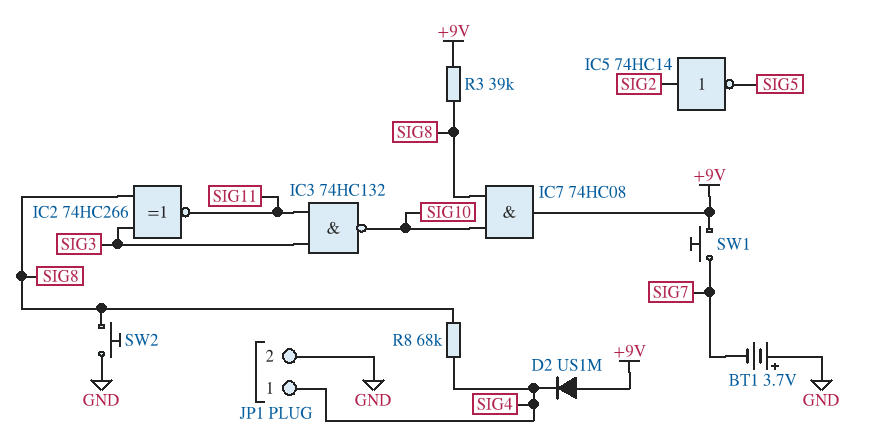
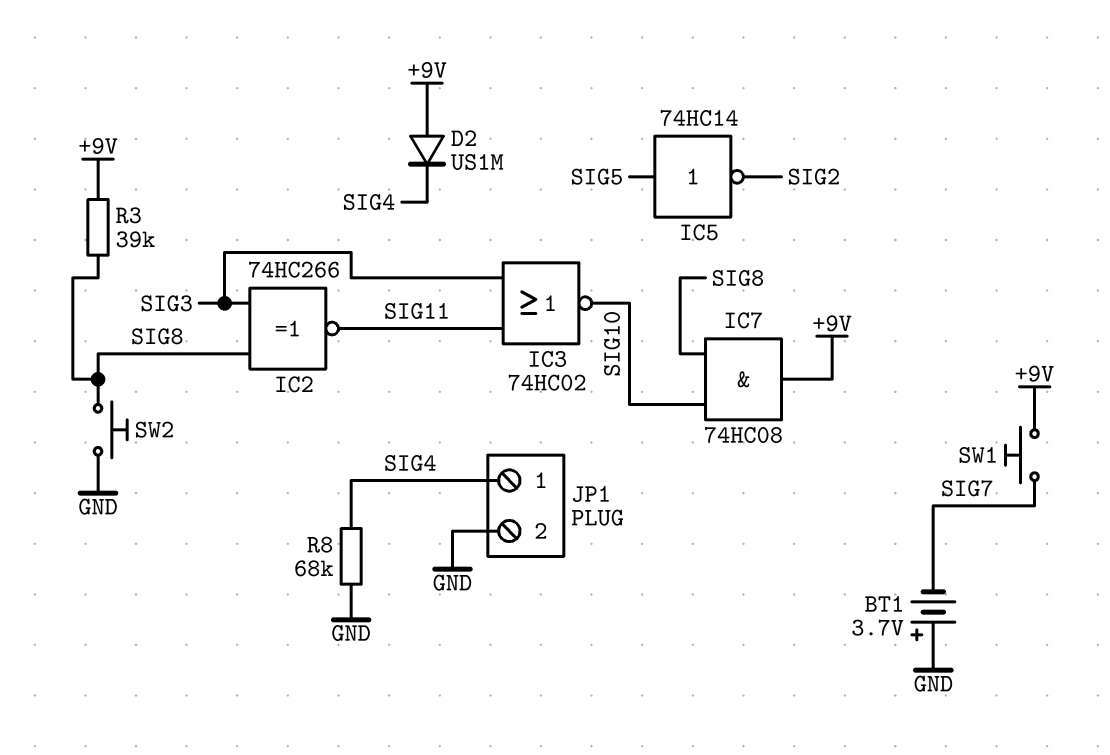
IC3: NAND 74HC132 (in SIG3, in SIG11, out SIG10) -> NOR 74HC02 (in SIG3, in SIG11, out SIG10)
IC5: NOT 74HC14 (in SIG2, out SIG5) -> NOT 74HC14 (in SIG5, out SIG2)
R8: 68k (SIG4, SIG8) -> 68k (GND, SIG4)

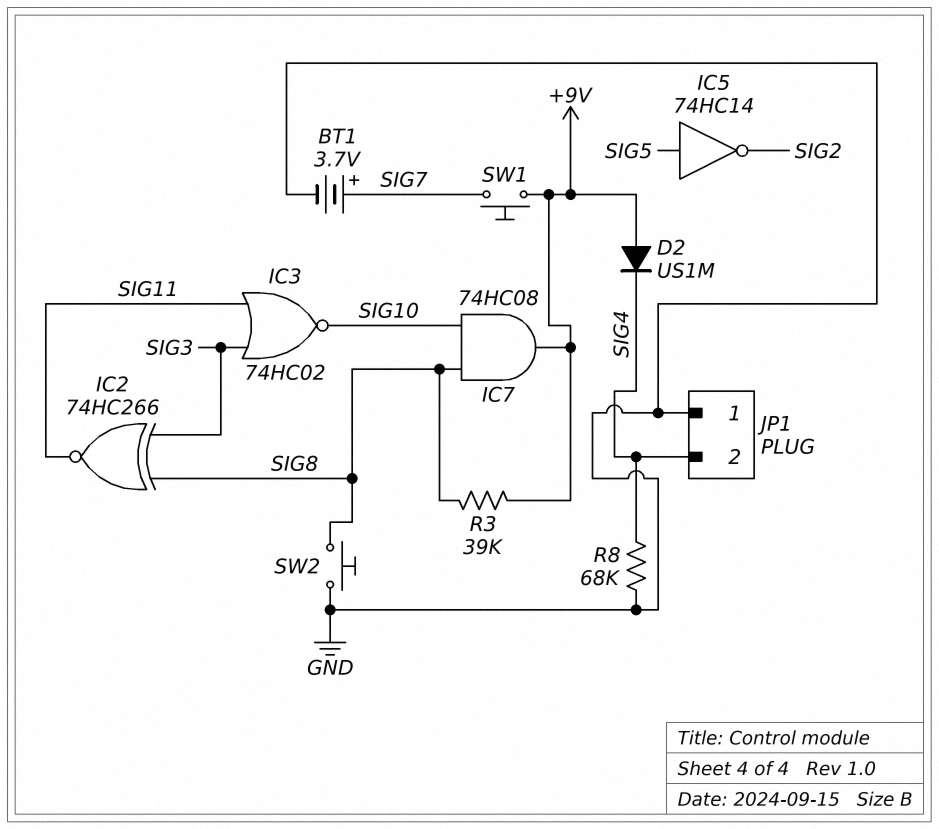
BT1: 3.7V (plus GND, minus SIG7) -> 3.7V (plus SIG7, minus GND)
JP1 pin 1: SIG4 -> GND
JP1 pin 2: GND -> SIG4

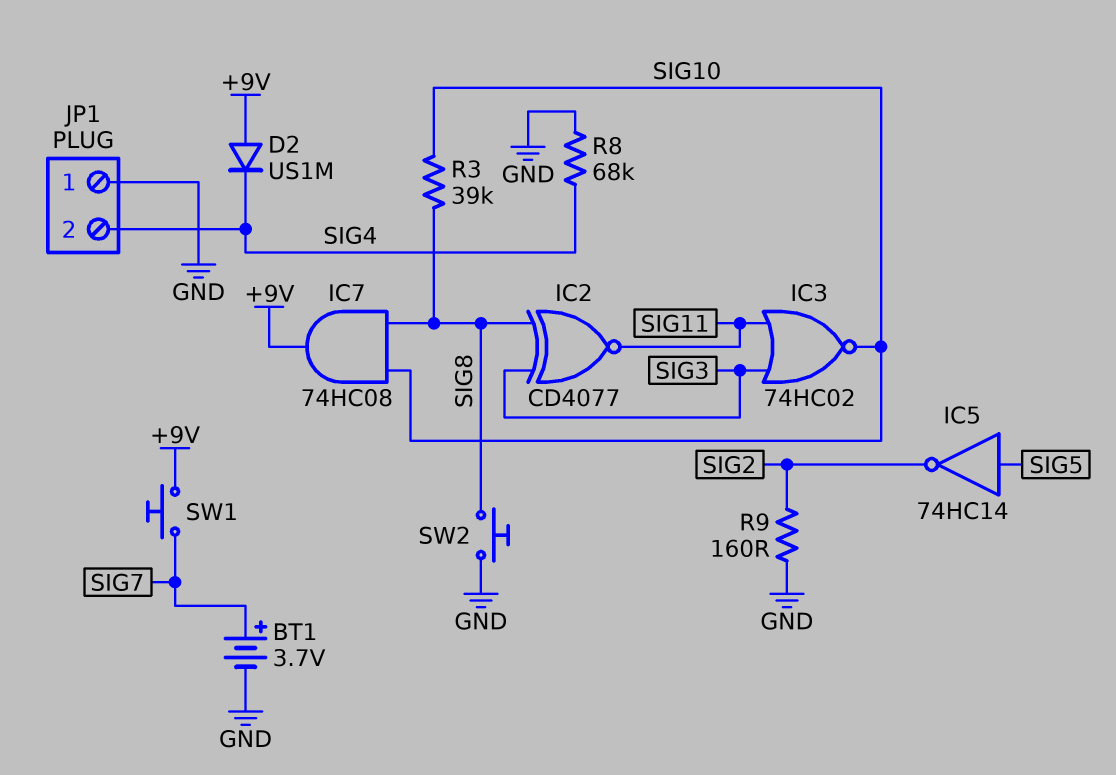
IC2: XNOR 74HC266 (in SIG3, in SIG8, out SIG11) -> XNOR CD4077 (in SIG3, in SIG8, out SIG11)
R3: 39k (+9V, SIG8) -> 39k (SIG8, SIG10)
R9: none -> 160 (GND, SIG2)

